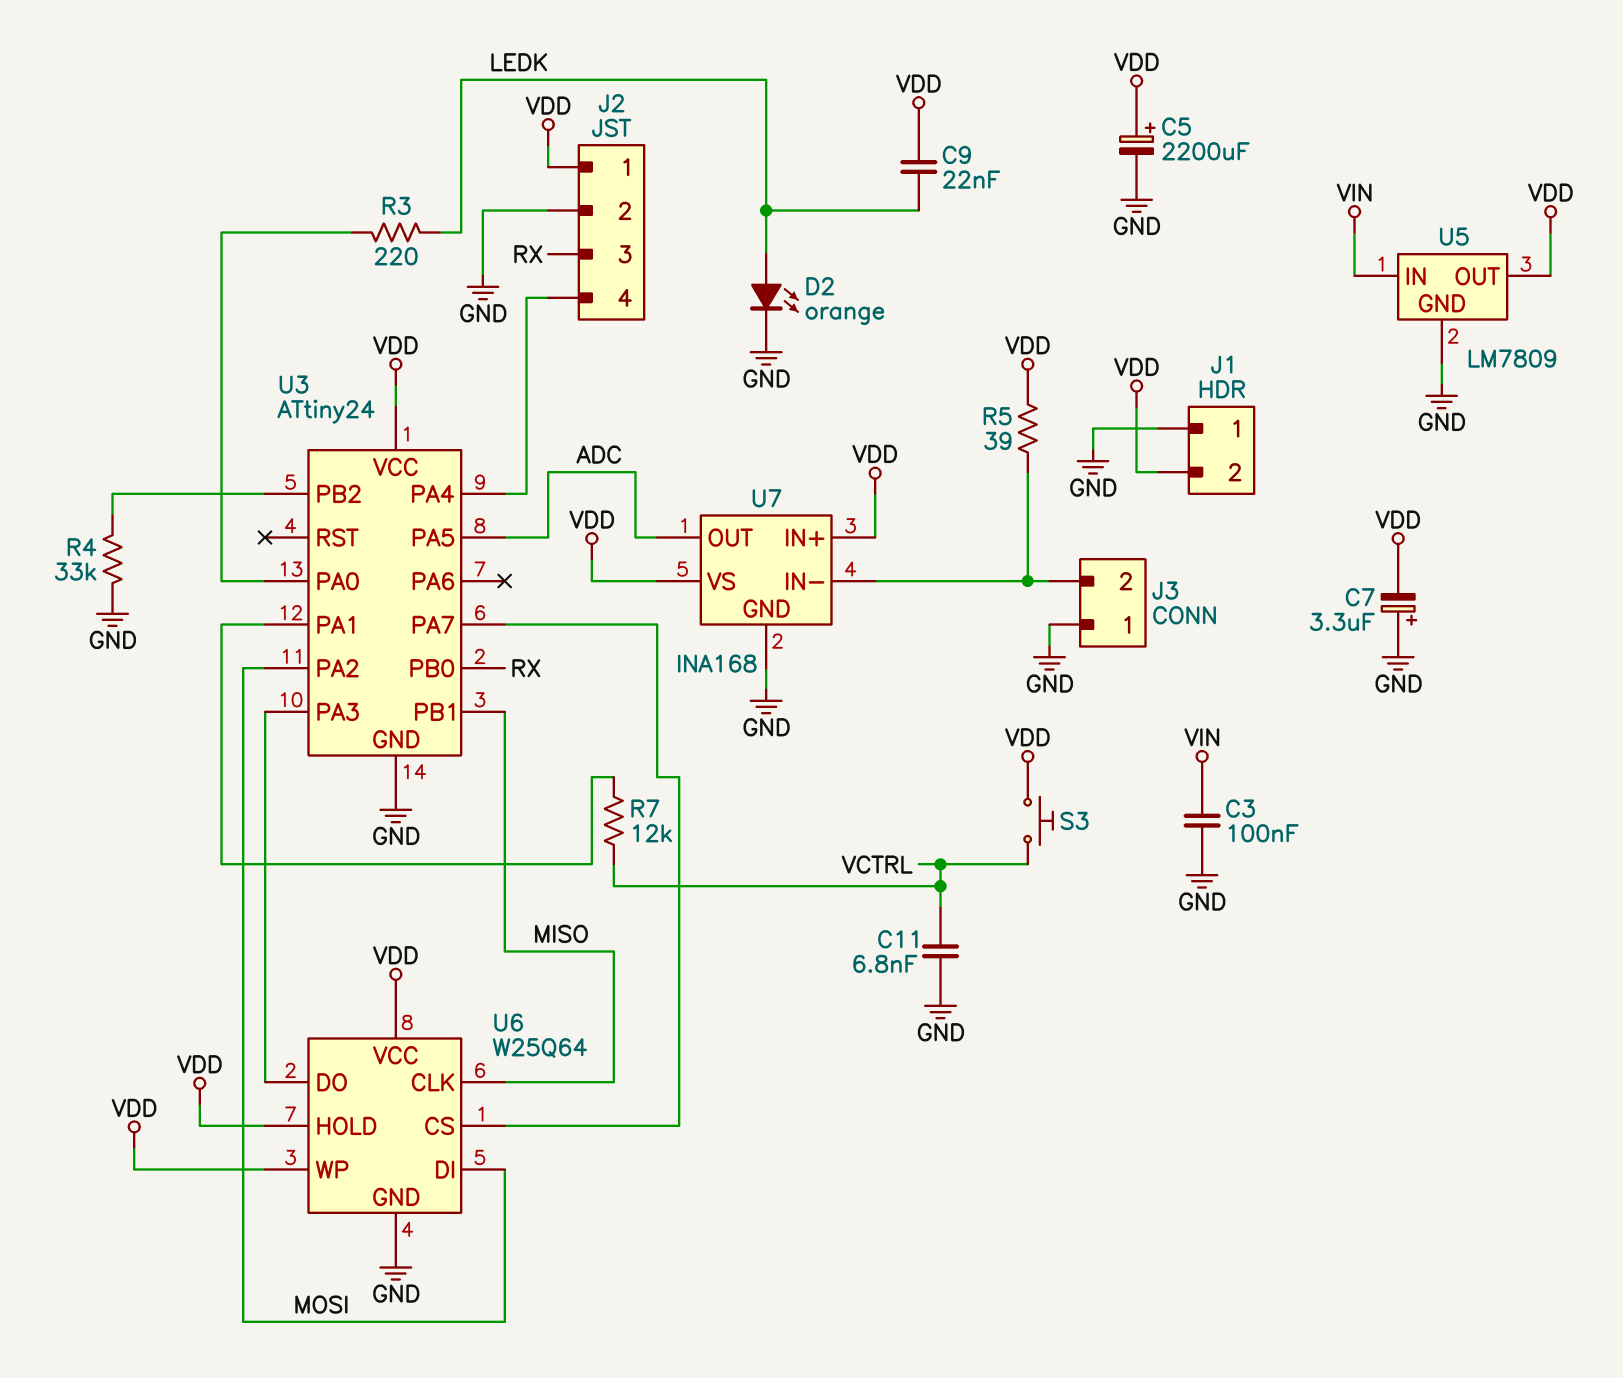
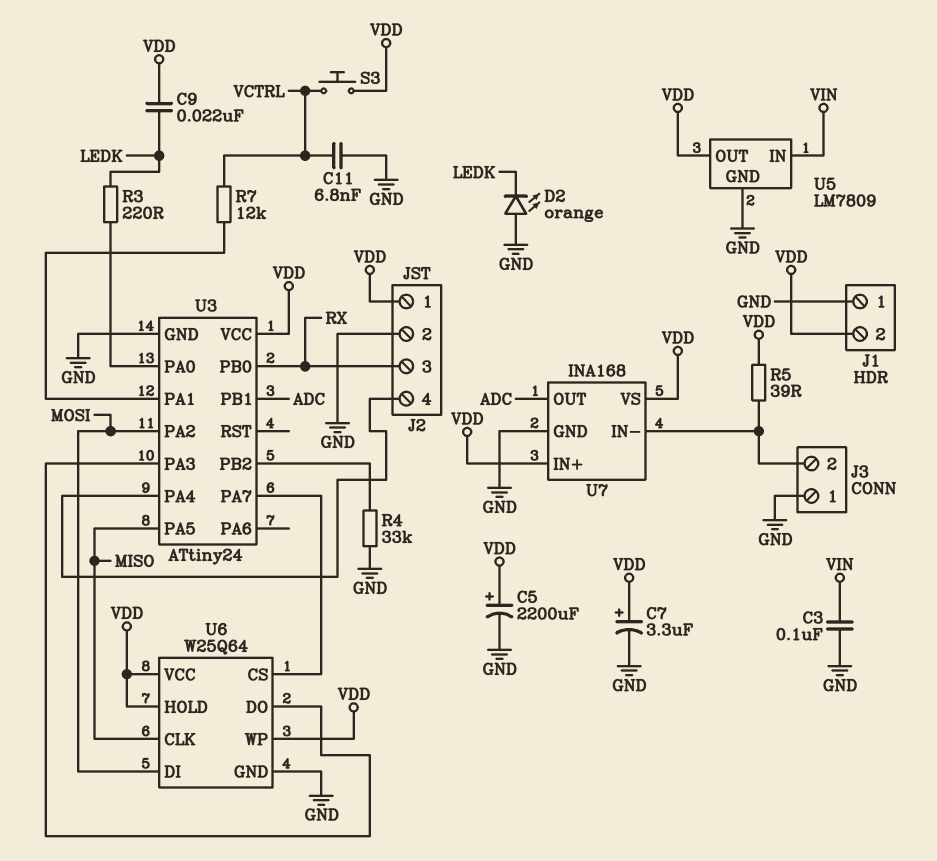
C7: 3.3uF (plus GND, minus VDD) -> 3.3uF (plus VDD, minus GND)
D2: LED orange (A LEDK, K GND) -> LED orange (A GND, K LEDK)
U3 pin PA5: ADC -> MISO
U3 pin PB1: MISO -> ADC

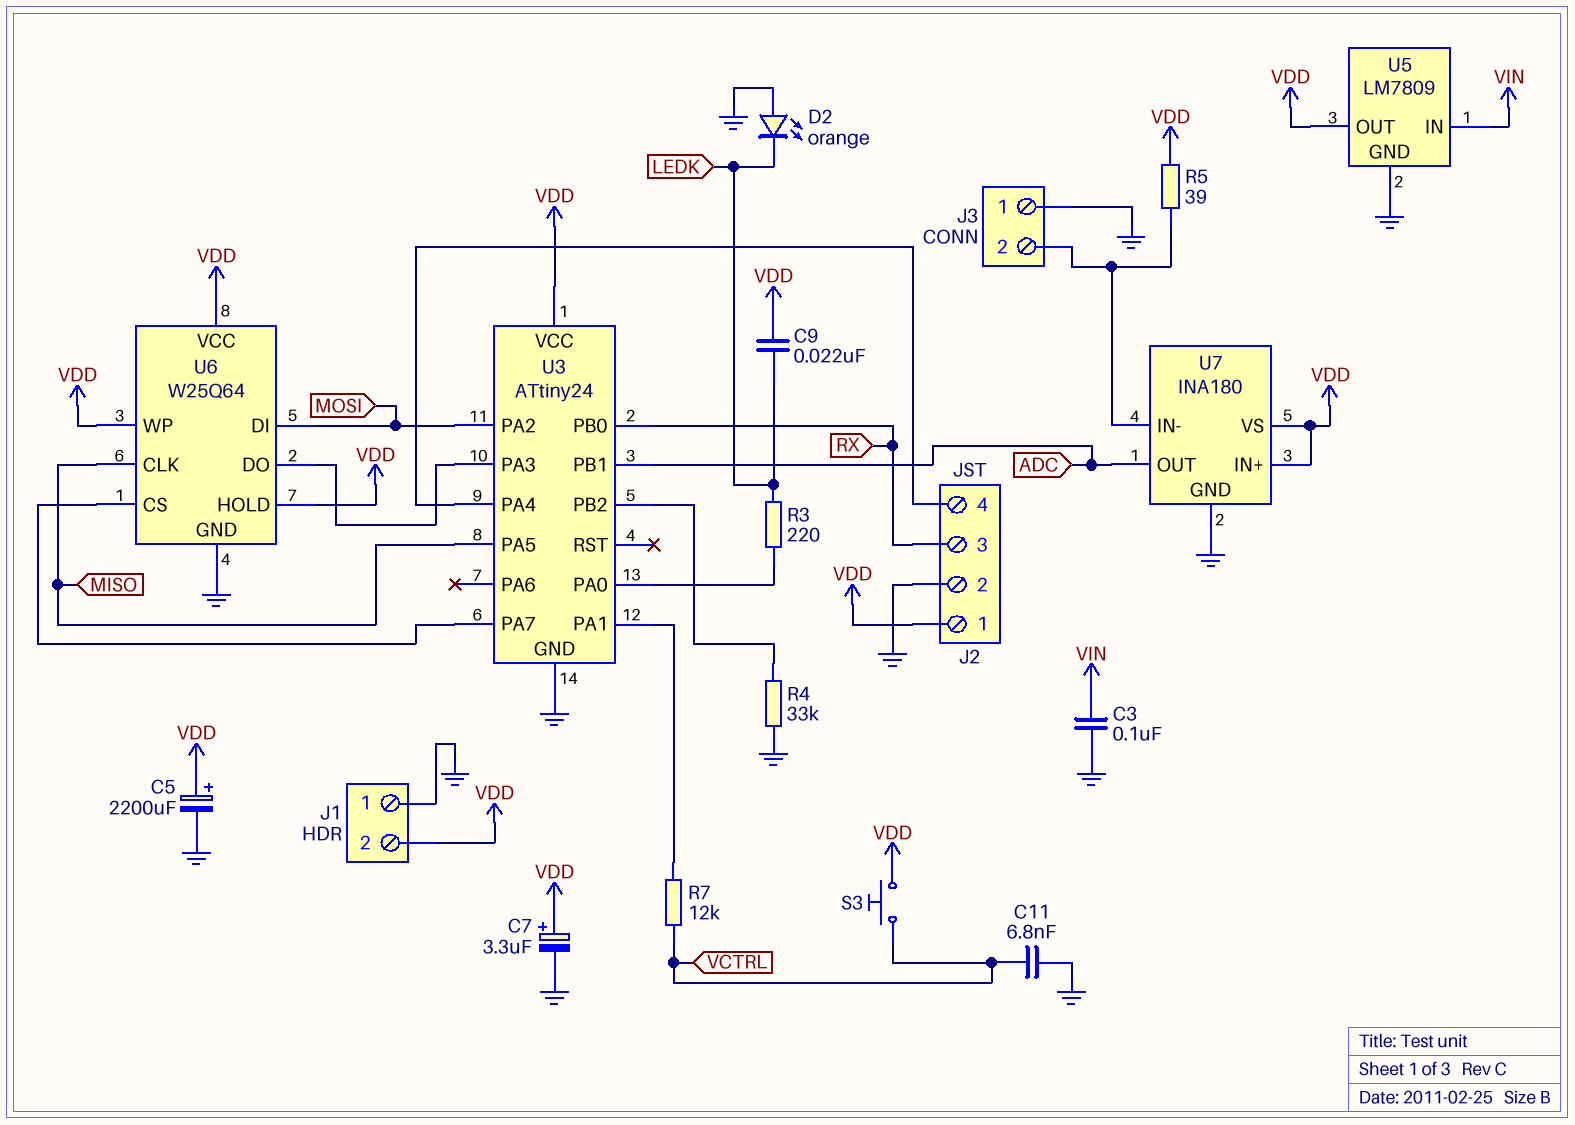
U7: INA168 -> INA180

